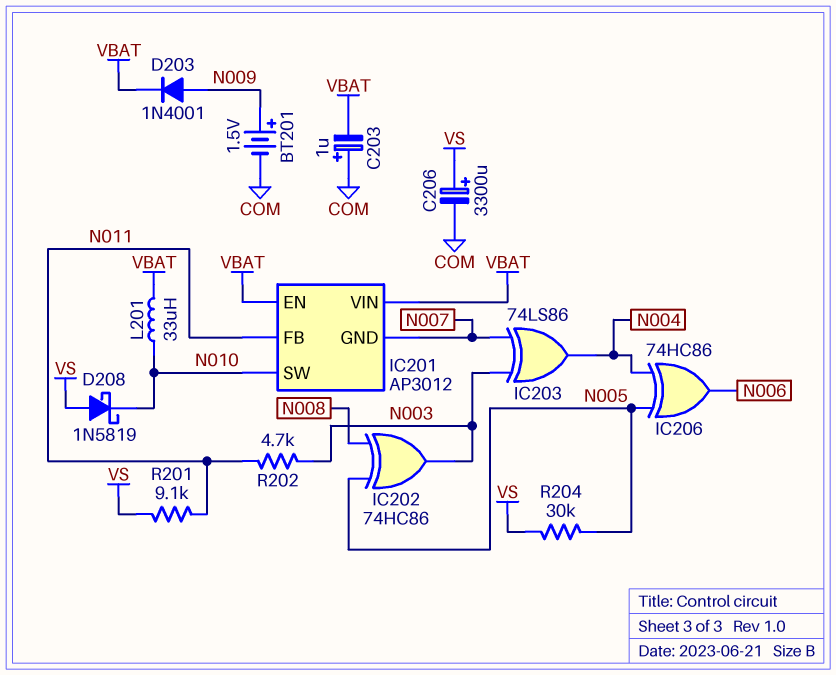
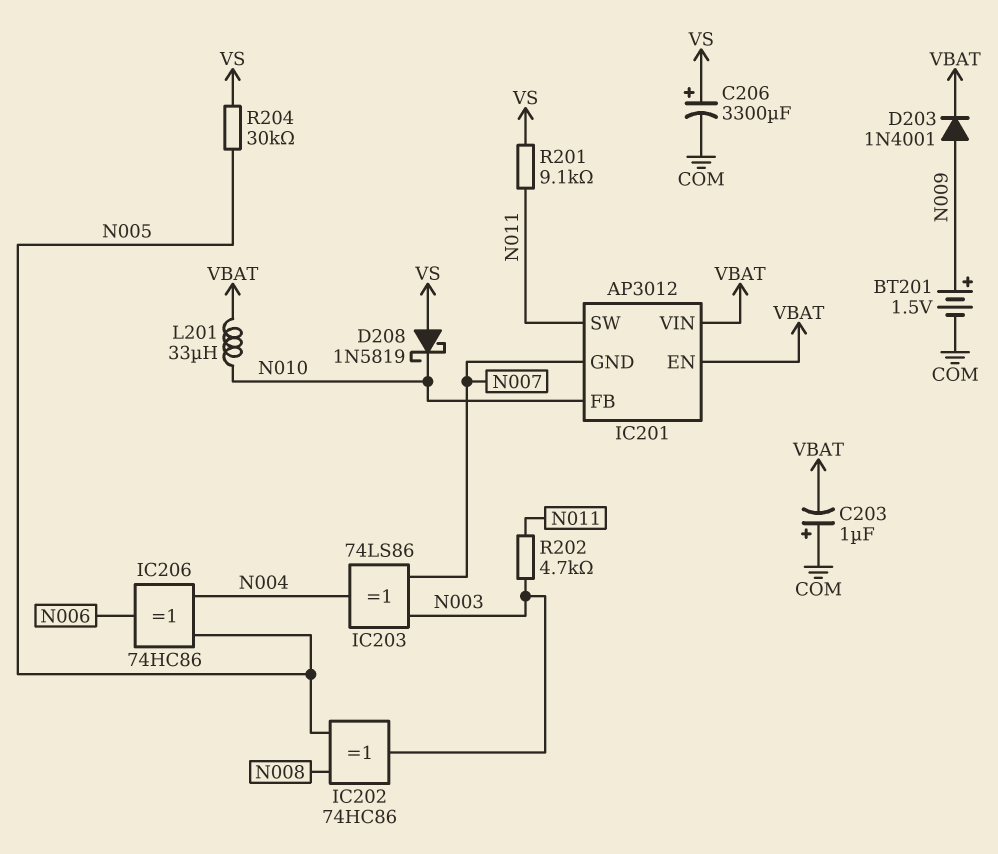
IC201 pin FB: N011 -> N010
IC201 pin SW: N010 -> N011

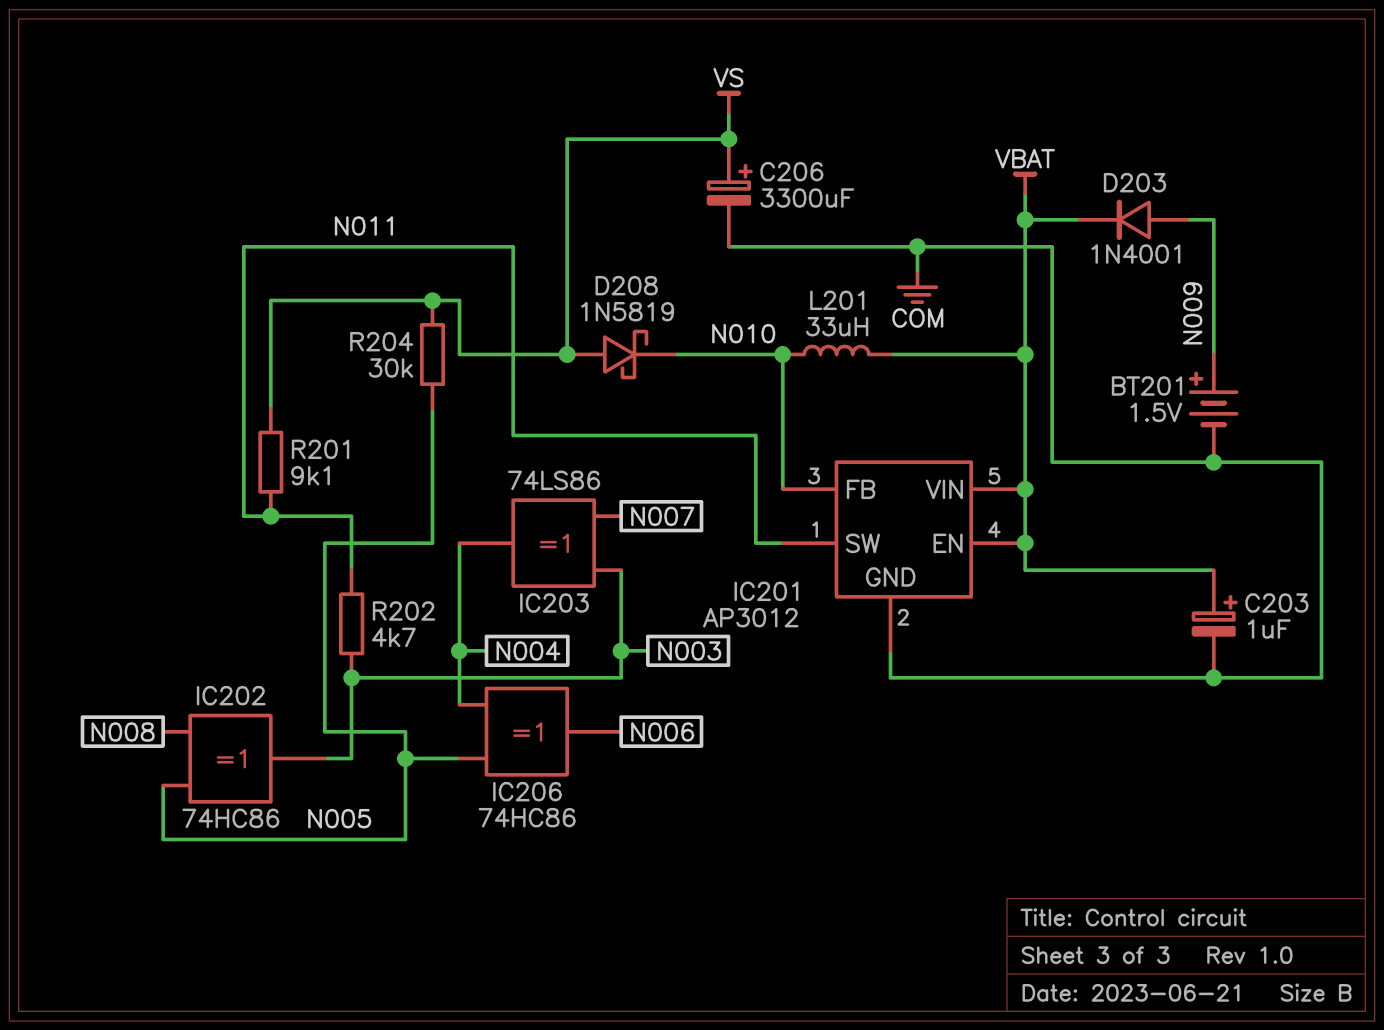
C203: 1uF (plus COM, minus VBAT) -> 1uF (plus VBAT, minus COM)
IC201 pin GND: N007 -> COM

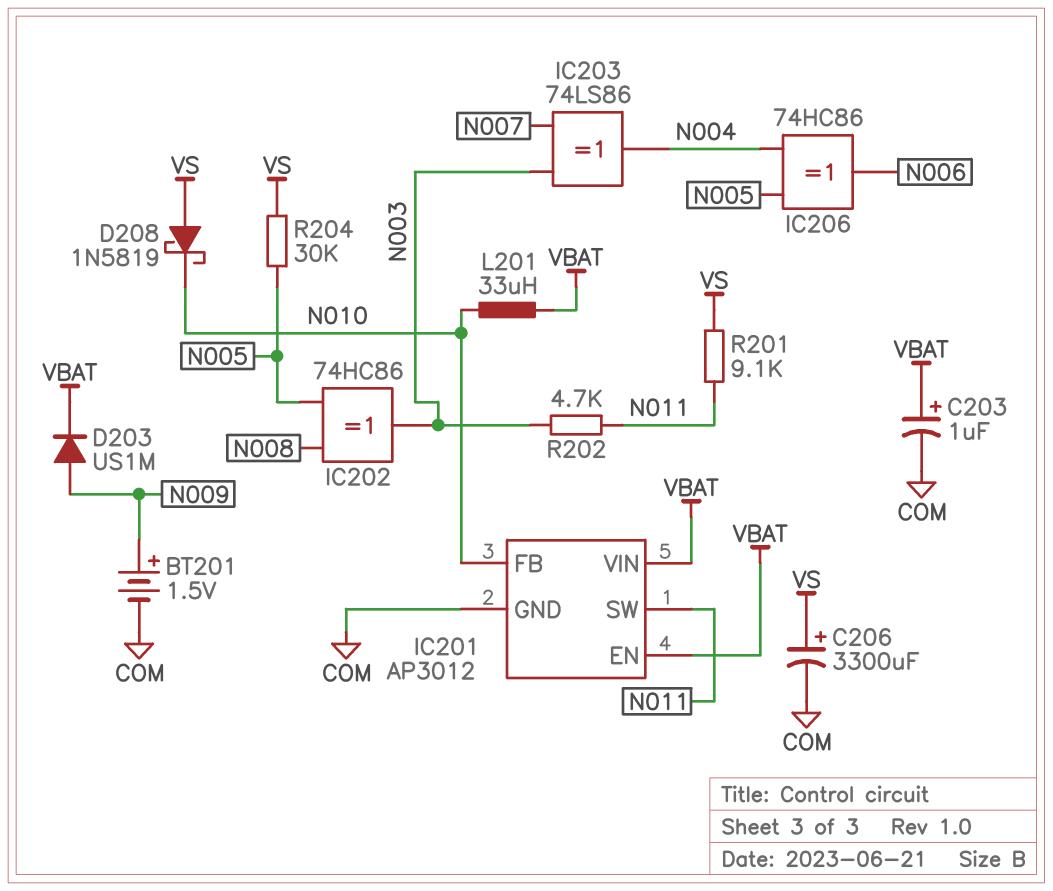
D203: diode 1N4001 (A N009, K VBAT) -> diode US1M (A N009, K VBAT)

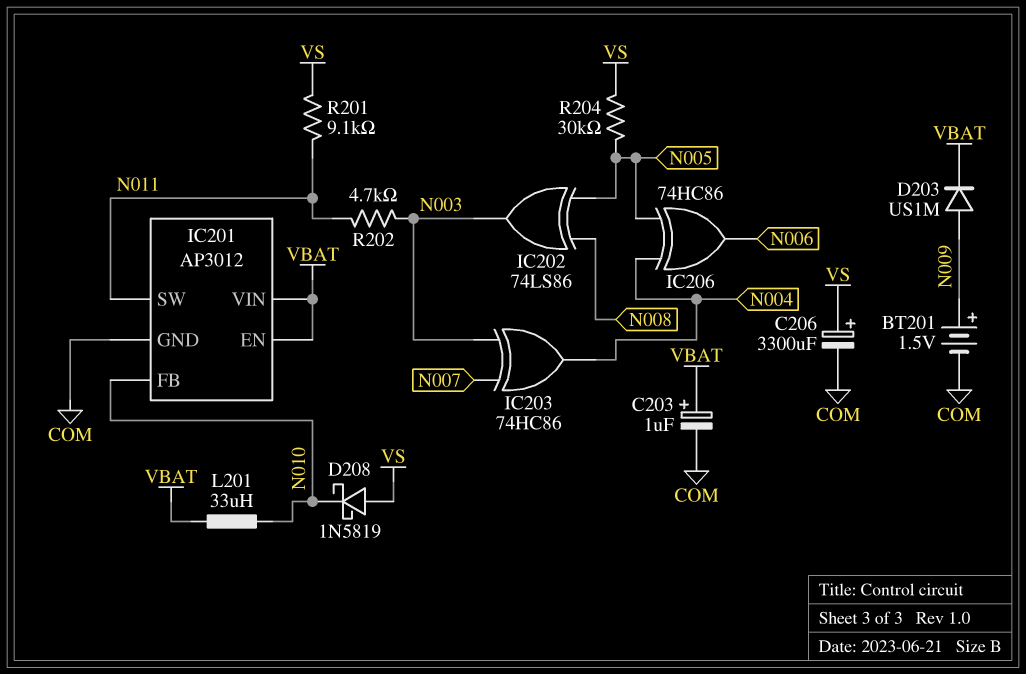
IC202: XOR 74HC86 (in N005, in N008, out N003) -> XOR 74LS86 (in N005, in N008, out N003)
IC203: XOR 74LS86 (in N003, in N007, out N004) -> XOR 74HC86 (in N003, in N007, out N004)

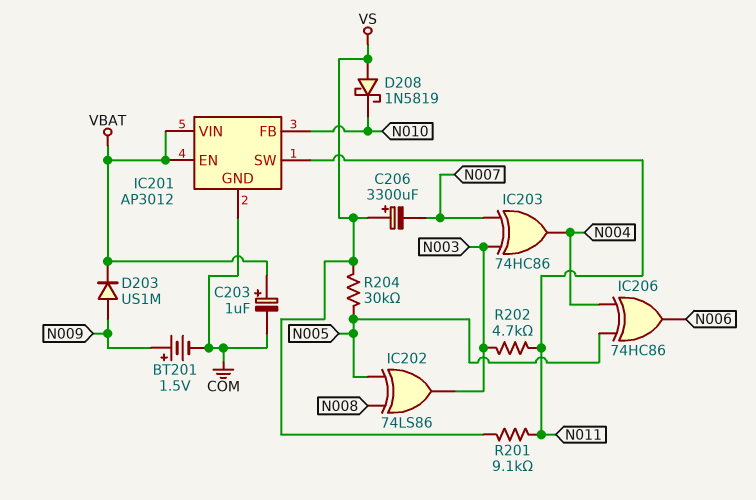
C206: 3300uF (plus VS, minus COM) -> 3300uF (plus VS, minus N007)
L201: 33uH (N010, VBAT) -> none

